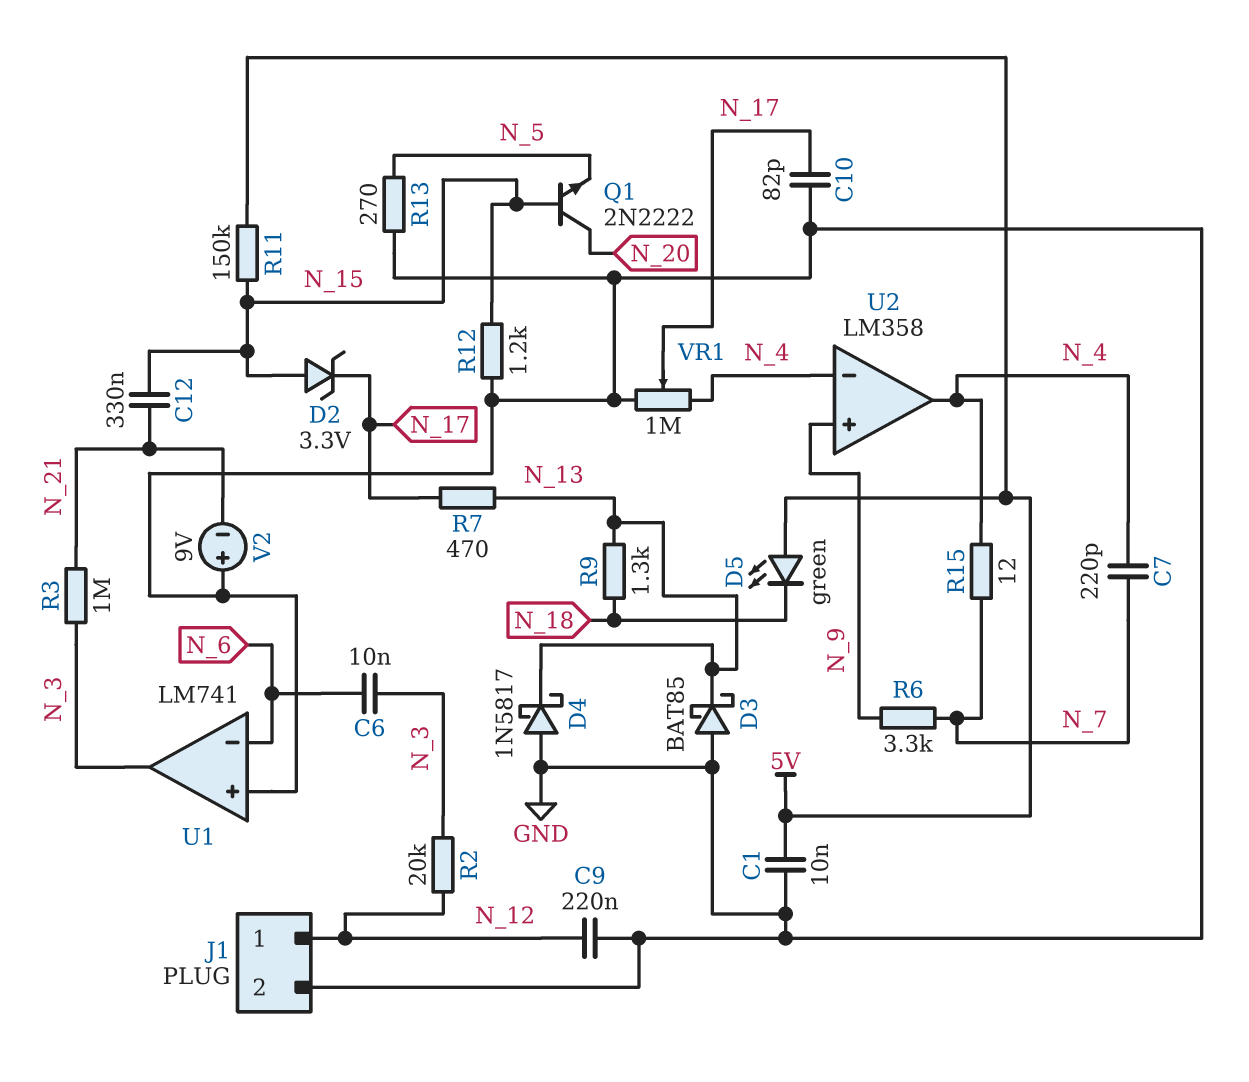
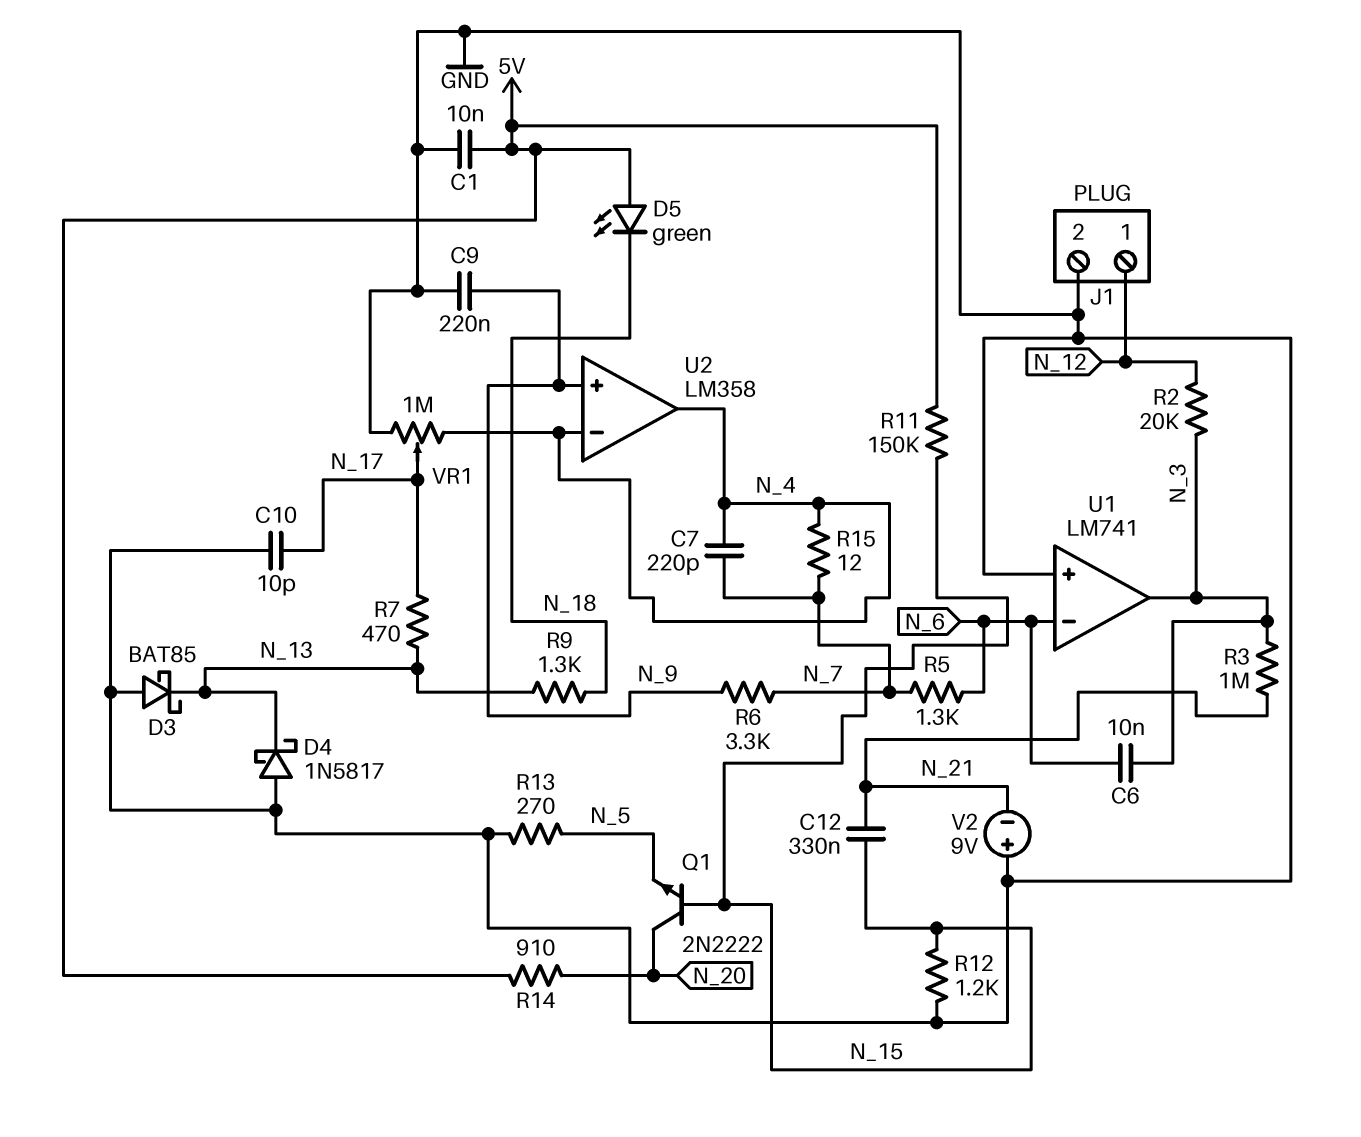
C9: 220nF (GND, N_12) -> 220nF (GND, N_9)
C10: 82pF (GND, N_17) -> 10pF (GND, N_17)
D2: zener 3.3V (A N_15, K N_17) -> none
R5: none -> 1.3k (N_6, N_7)
R14: none -> 910 (5V, N_20)

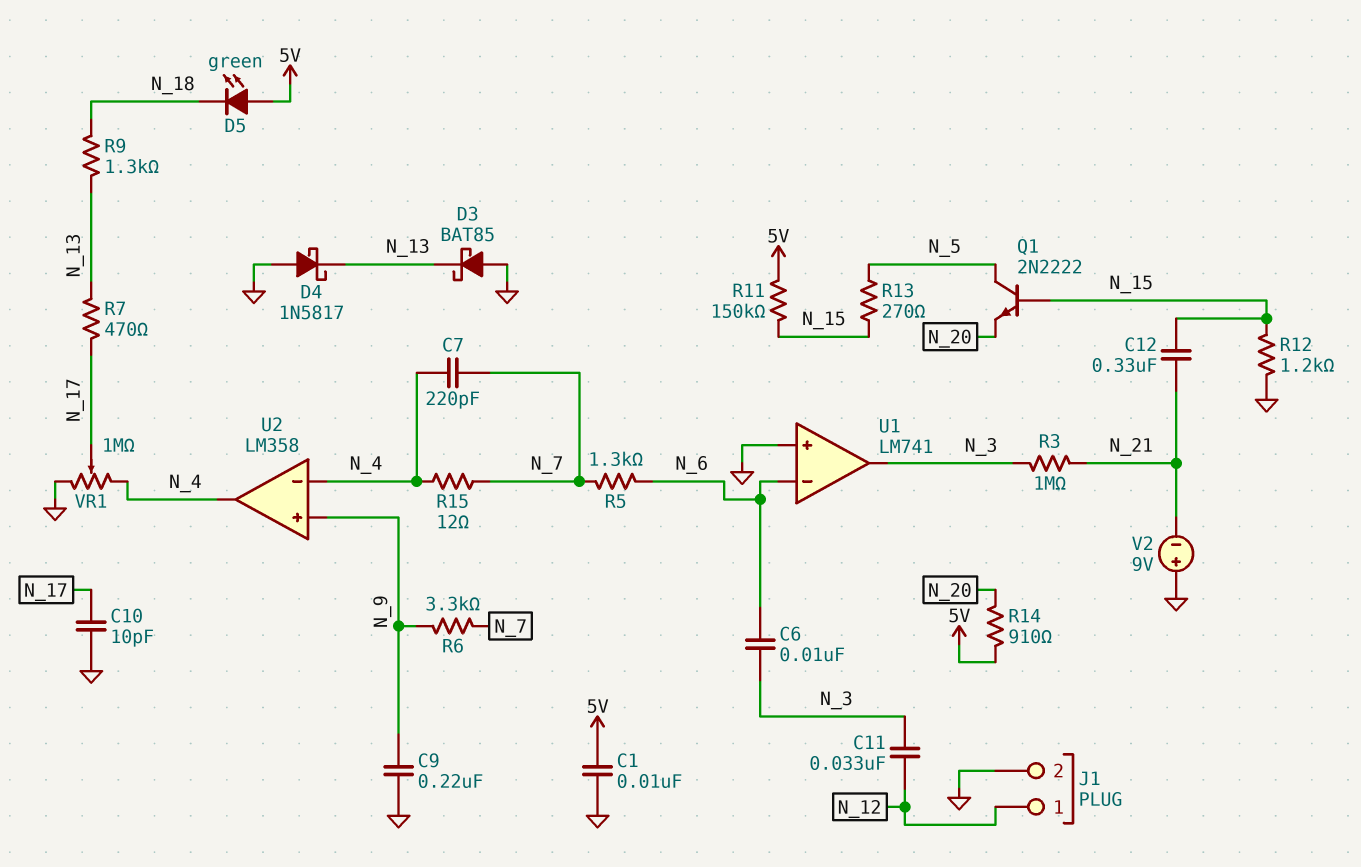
C11: none -> 33nF (N_3, N_12)
Q1: NPN 2N2222 (B N_15, C N_20, E N_5) -> NPN 2N2222 (B N_15, C N_5, E N_20)
R2: 20k (N_3, N_12) -> none
R13: 270 (GND, N_5) -> 270 (N_5, N_15)

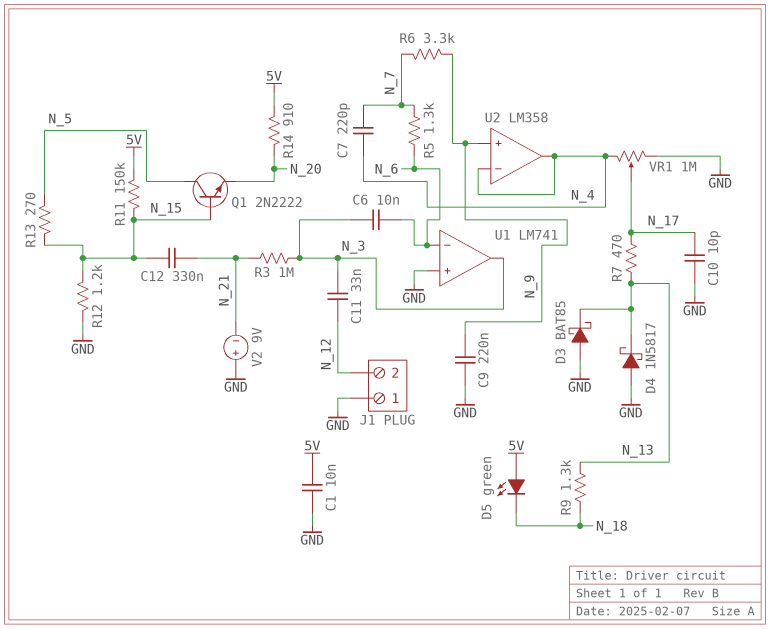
J1 pin 1: N_12 -> GND
J1 pin 2: GND -> N_12
R15: 12 (N_4, N_7) -> none

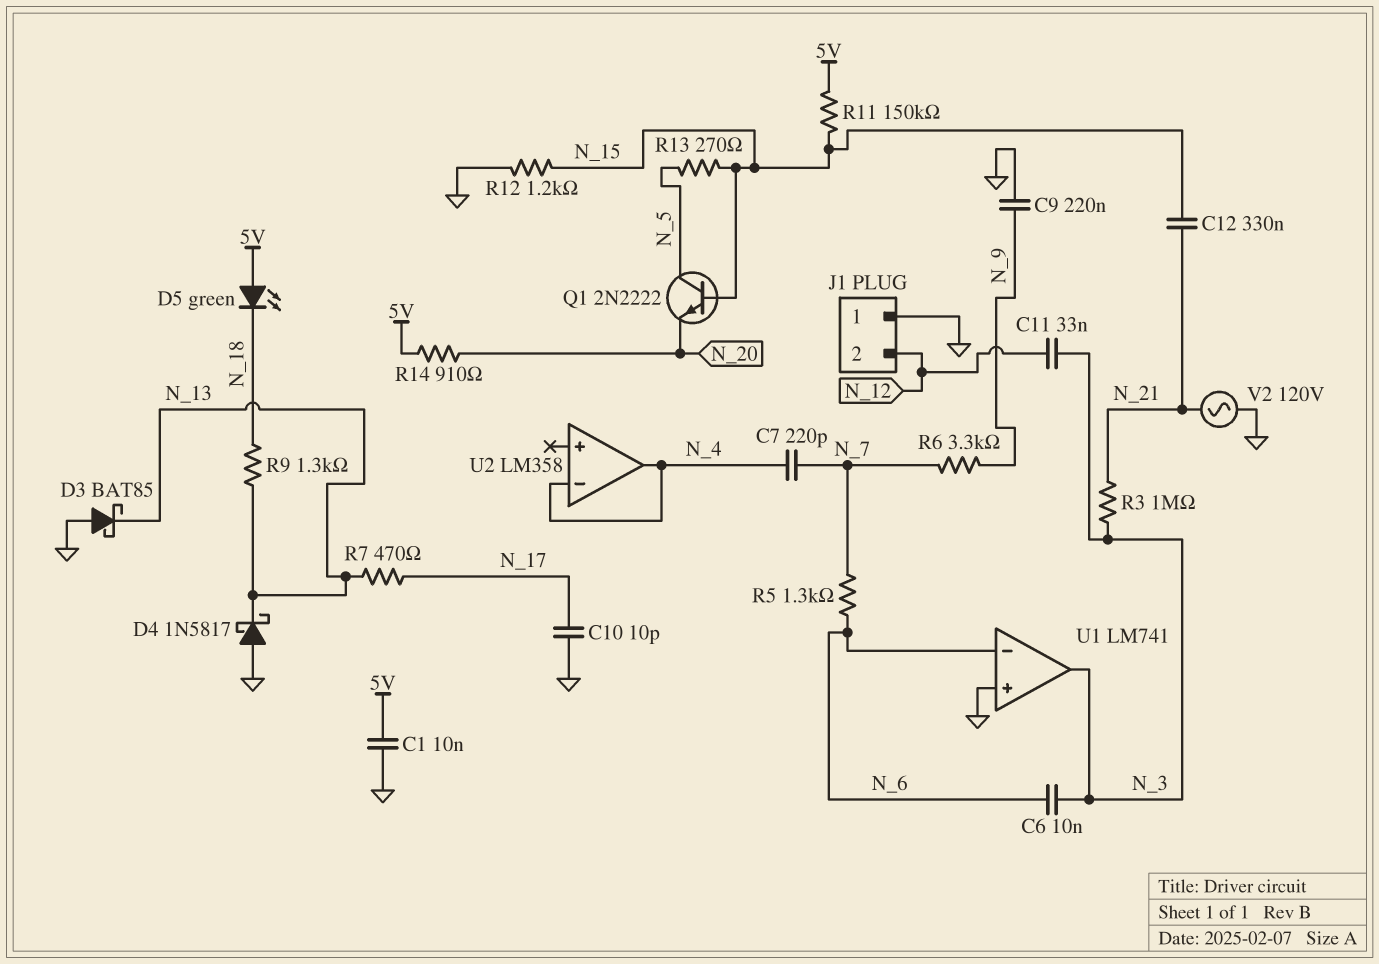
U2 pin in+: N_9 -> none
V2: 9V (plus GND, minus N_21) -> AC 120V (GND, N_21)
VR1: 1M (GND, N_4, wiper N_17) -> none

